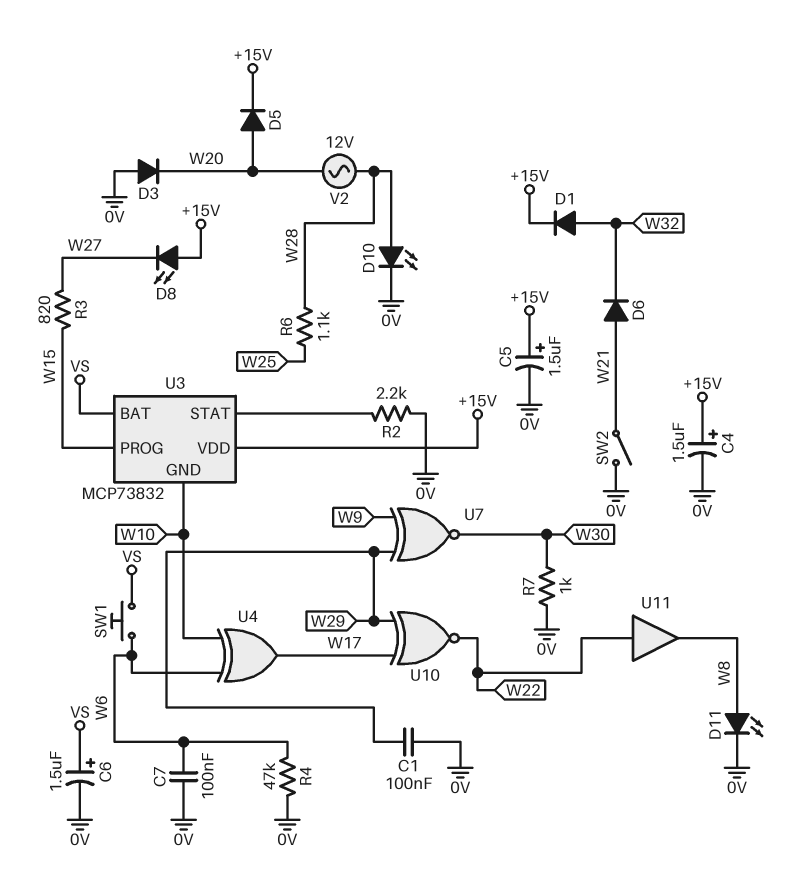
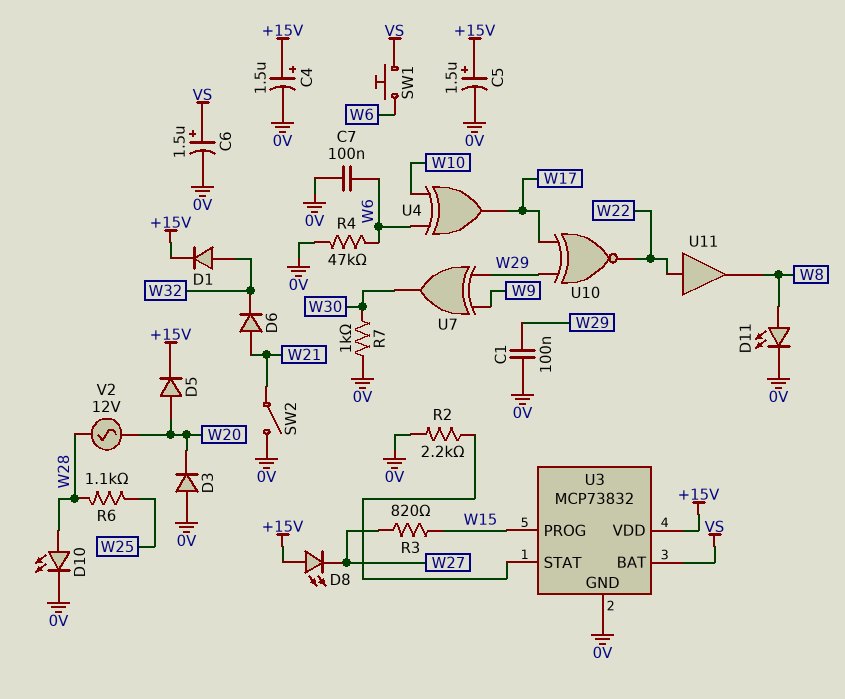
U3 pin GND: W10 -> 0V
U7: XNOR (in W9, in W29, out W30) -> XOR (in W9, in W29, out W30)

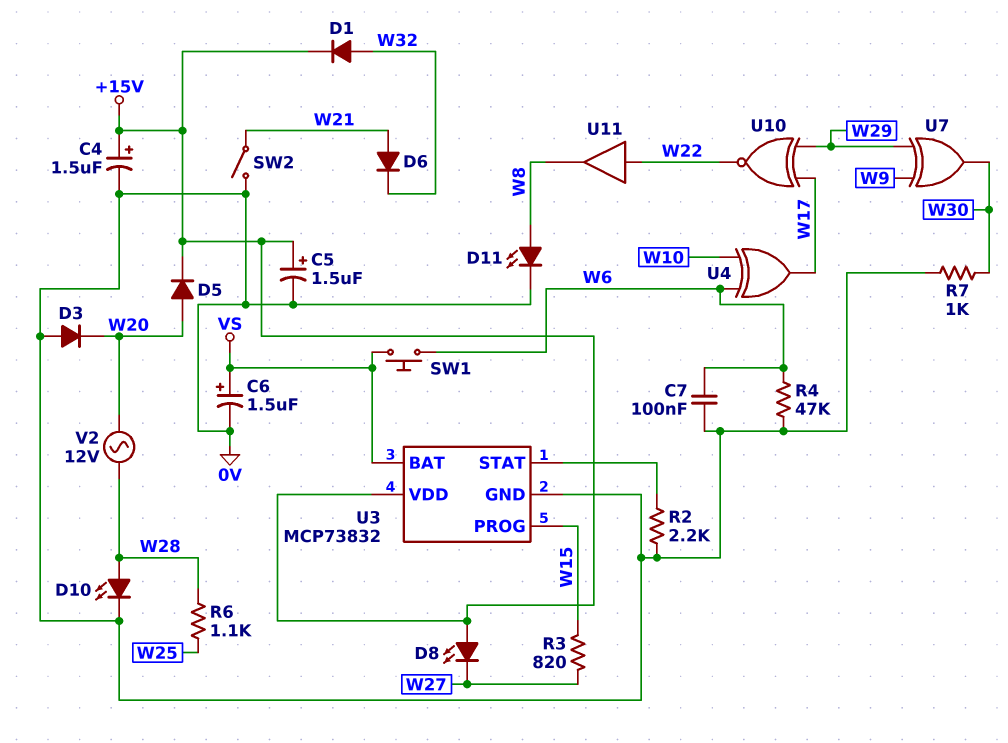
C1: 100nF (0V, W29) -> none

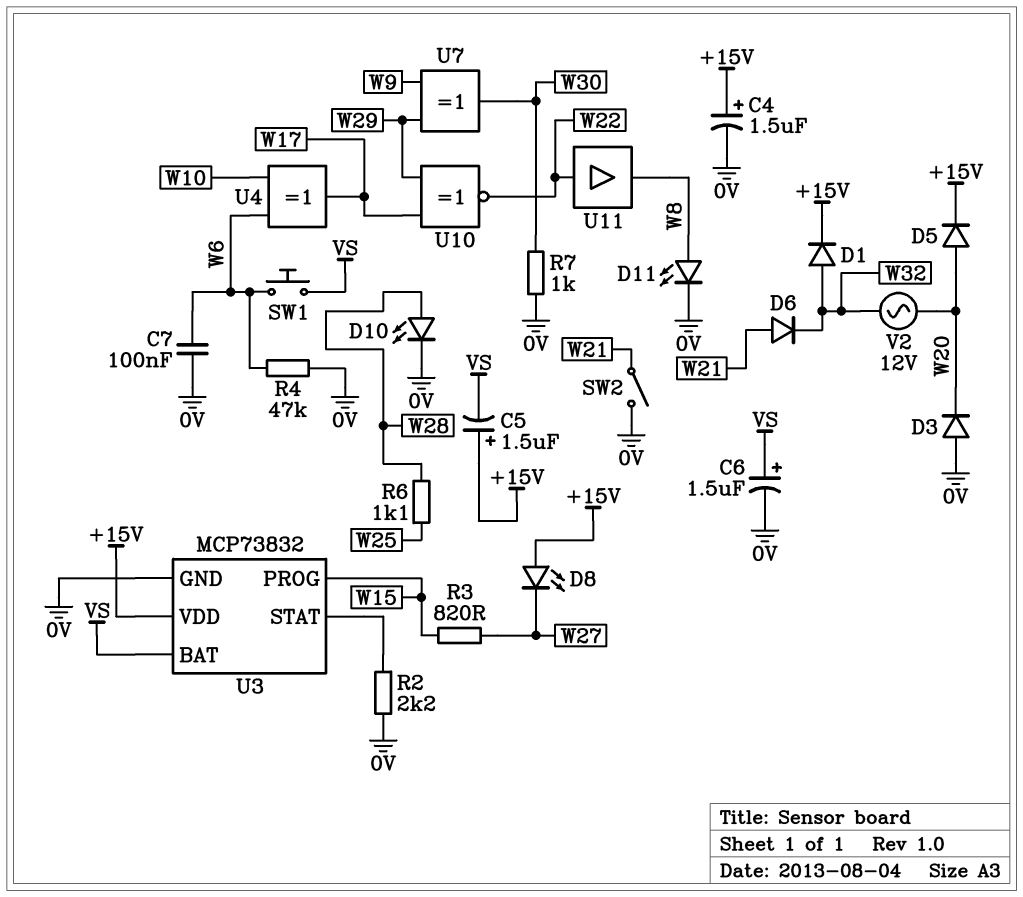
C5: 1.5uF (plus +15V, minus 0V) -> 1.5uF (plus +15V, minus VS)
V2: AC 12V (W20, W28) -> AC 12V (W20, W32)

